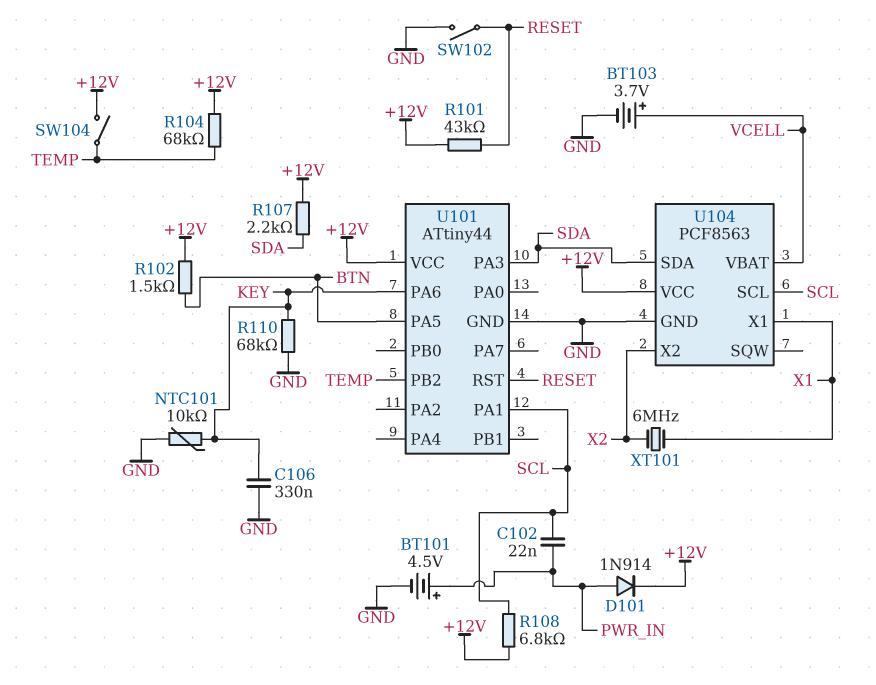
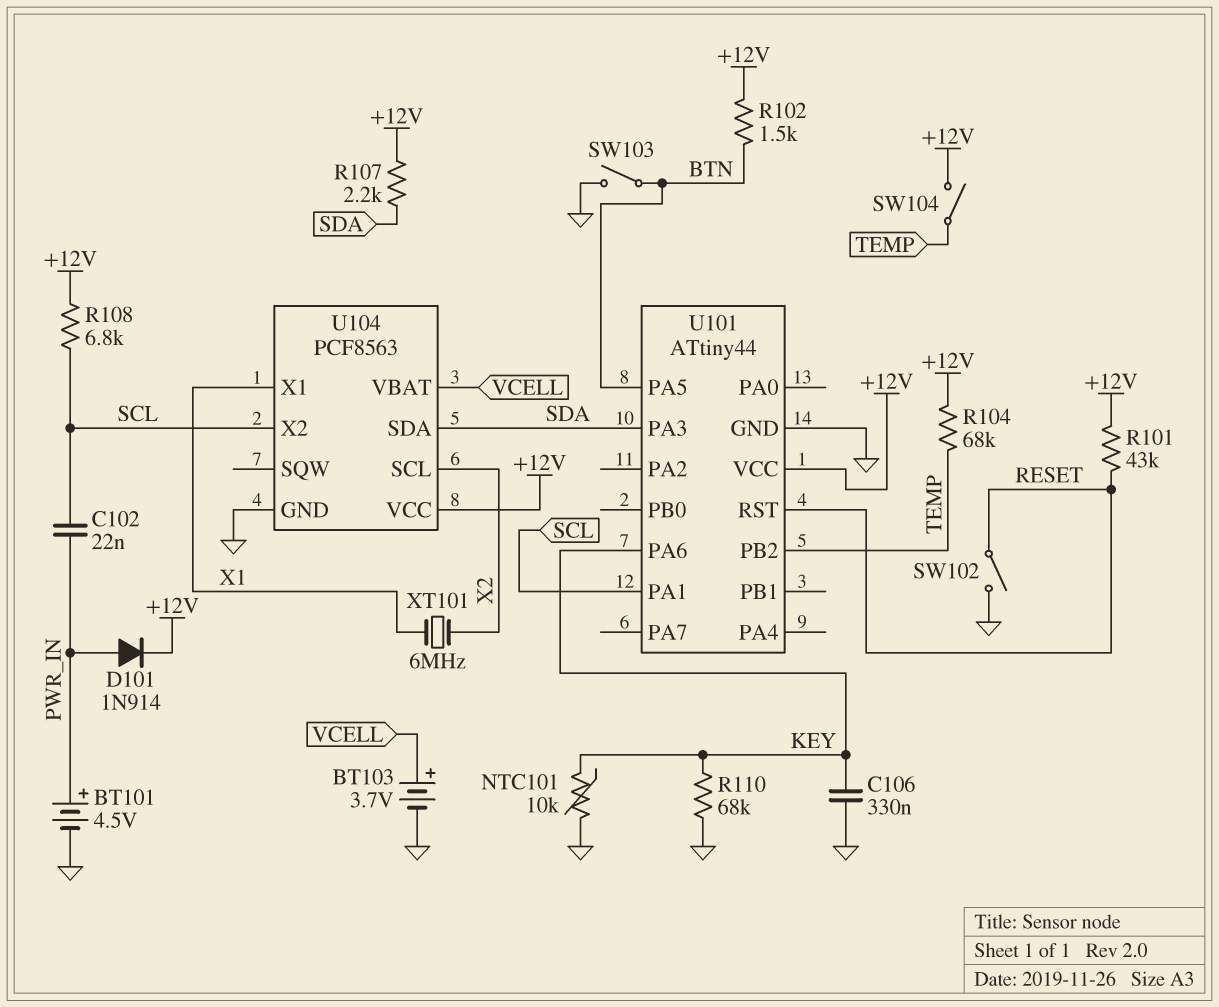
SW103: none -> switch (BTN, GND)
U104 pin SCL: SCL -> X2
U104 pin X2: X2 -> SCL

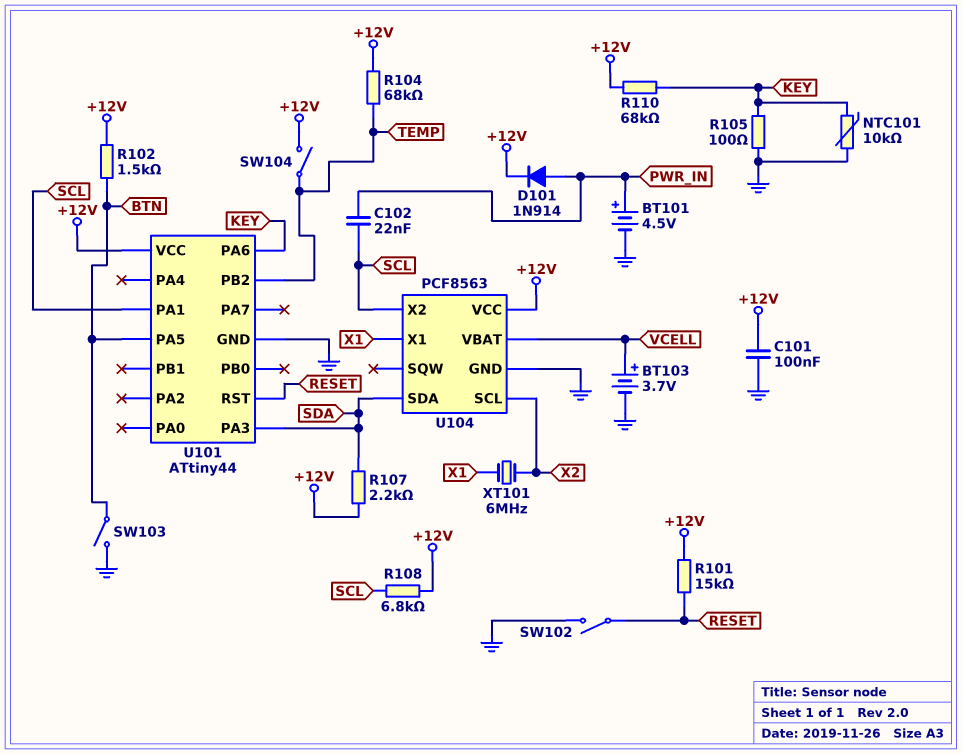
C101: none -> 100nF (+12V, GND)
C106: 330nF (GND, KEY) -> none
R101: 43k (+12V, RESET) -> 15k (+12V, RESET)
R105: none -> 100 (GND, KEY)
R110: 68k (GND, KEY) -> 68k (+12V, KEY)

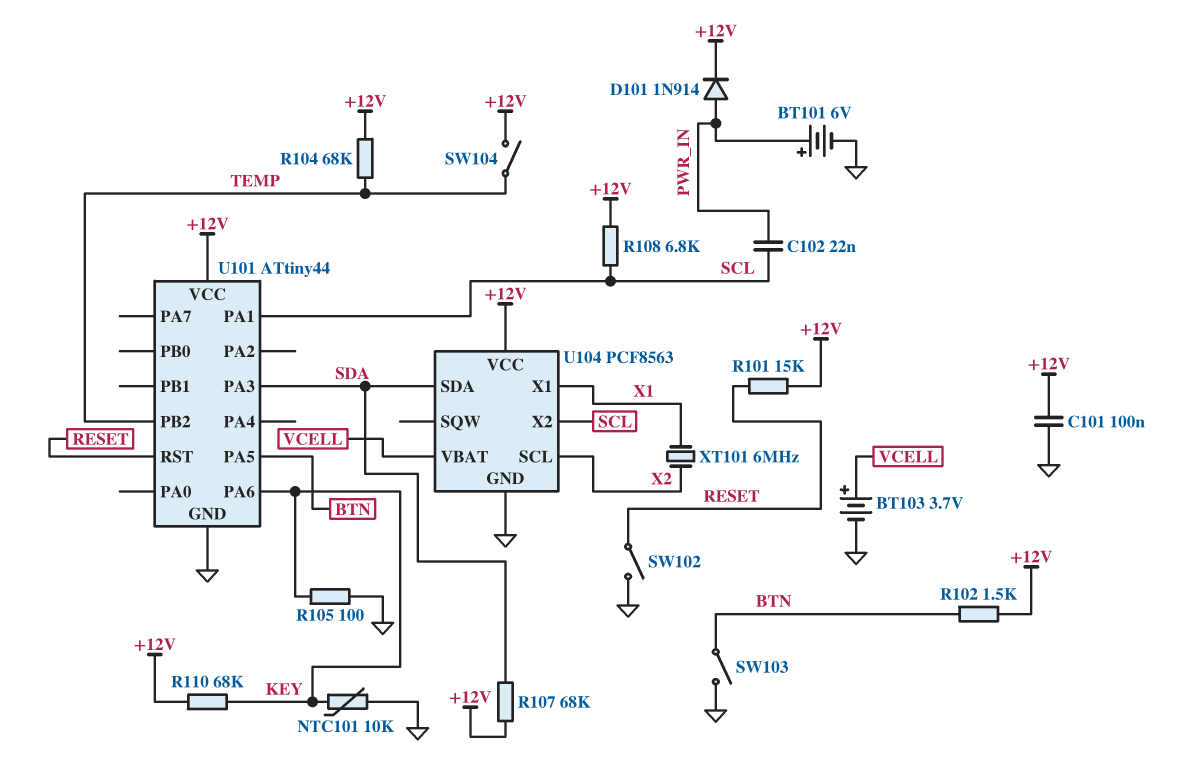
BT101: 4.5V (plus PWR_IN, minus GND) -> 6V (plus PWR_IN, minus GND)
R107: 2.2k (+12V, SDA) -> 68k (+12V, SDA)

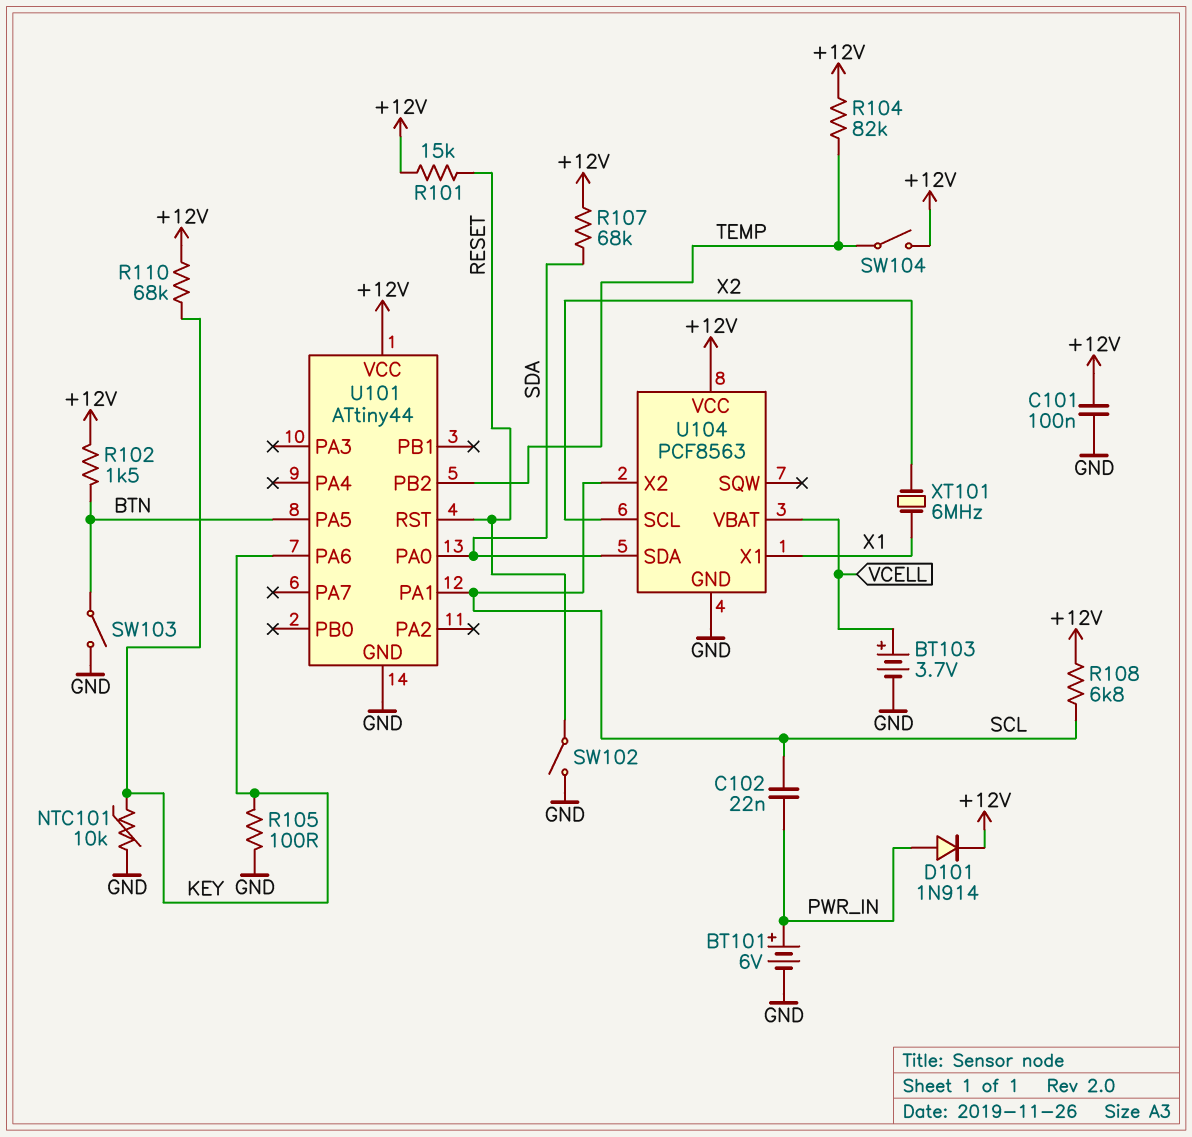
R104: 68k (+12V, TEMP) -> 82k (+12V, TEMP)
U101 pin PA0: none -> SDA
U101 pin PA3: SDA -> none

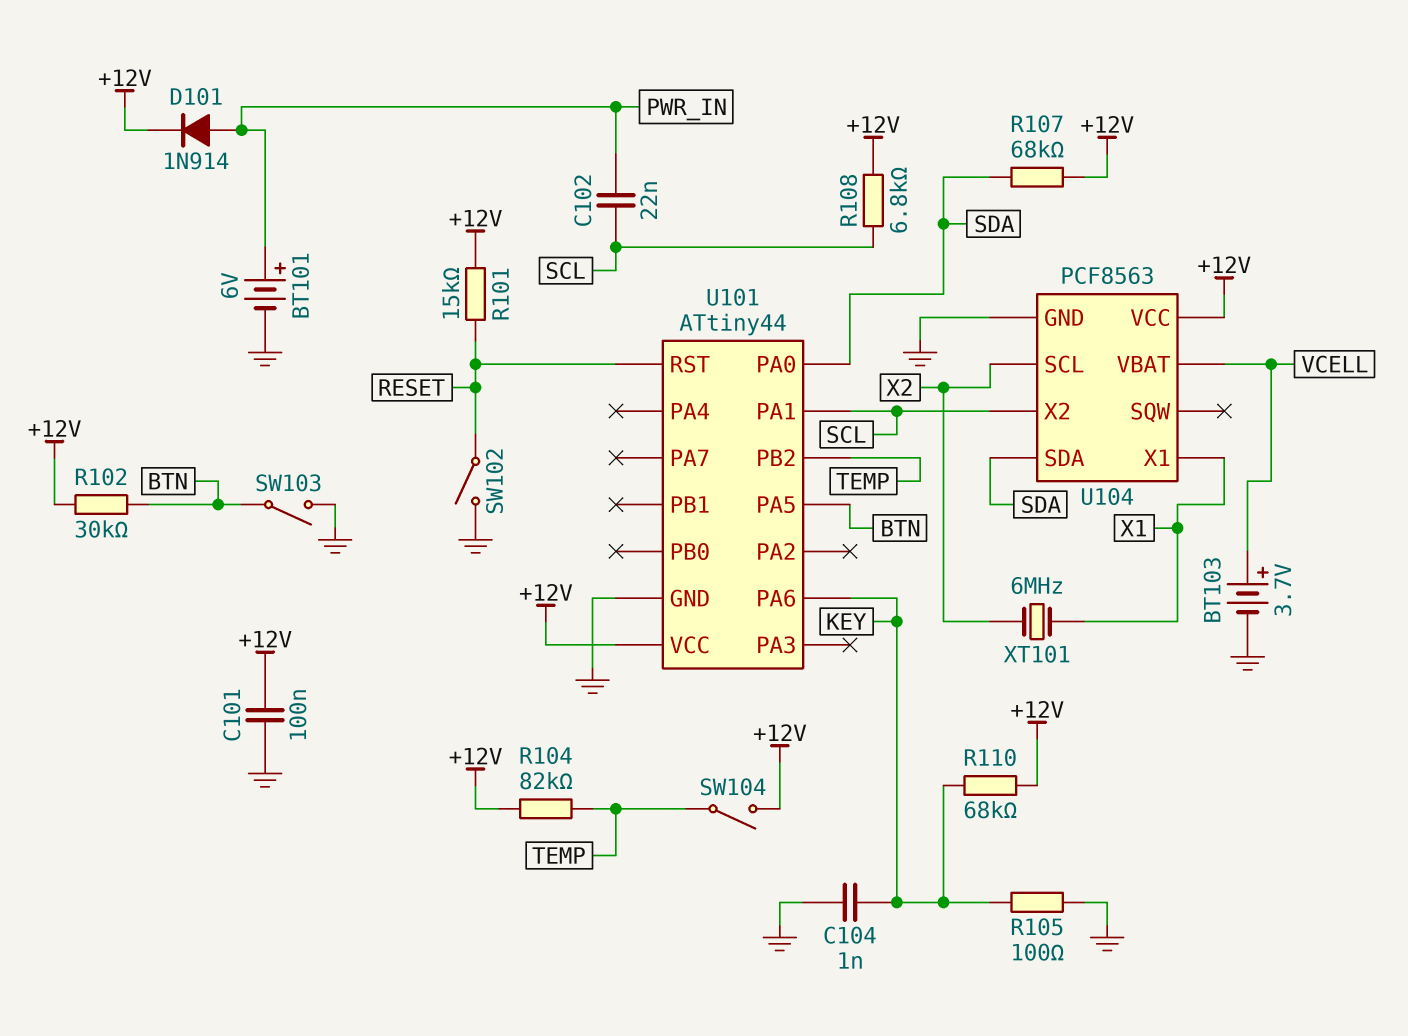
C104: none -> 1nF (GND, KEY)
NTC101: 10k (GND, KEY) -> none
R102: 1.5k (+12V, BTN) -> 30k (+12V, BTN)

